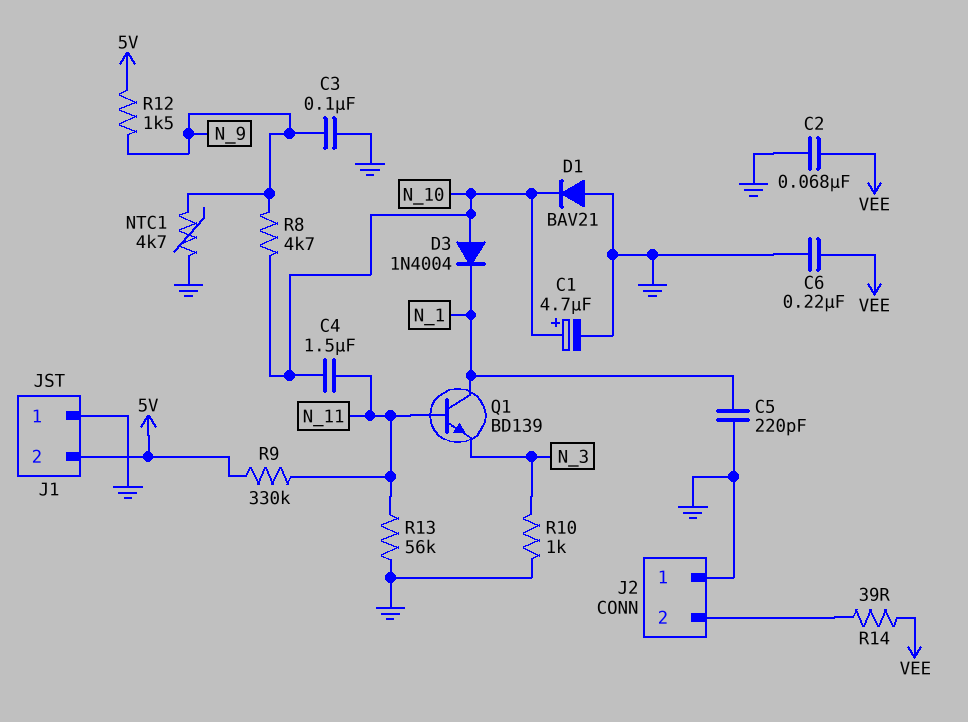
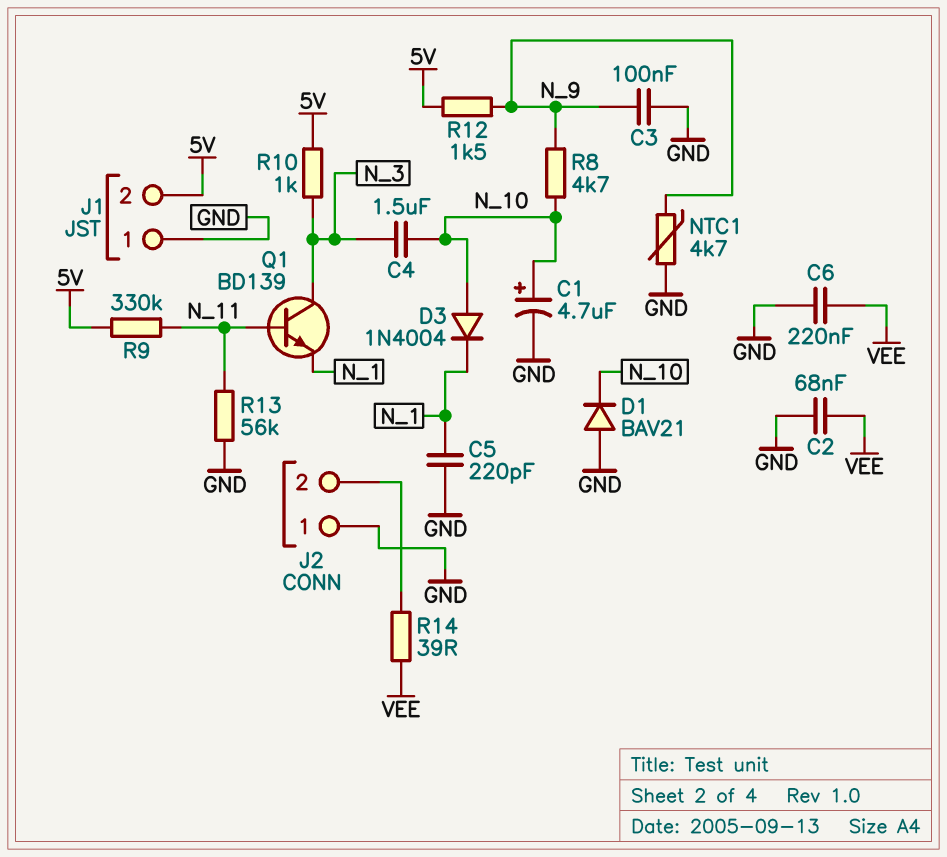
C4: 1.5uF (N_10, N_11) -> 1.5uF (N_3, N_10)
Q1: NPN BD139 (B N_11, C N_1, E N_3) -> NPN BD139 (B N_11, C N_3, E N_1)
R10: 1k (GND, N_3) -> 1k (5V, N_3)

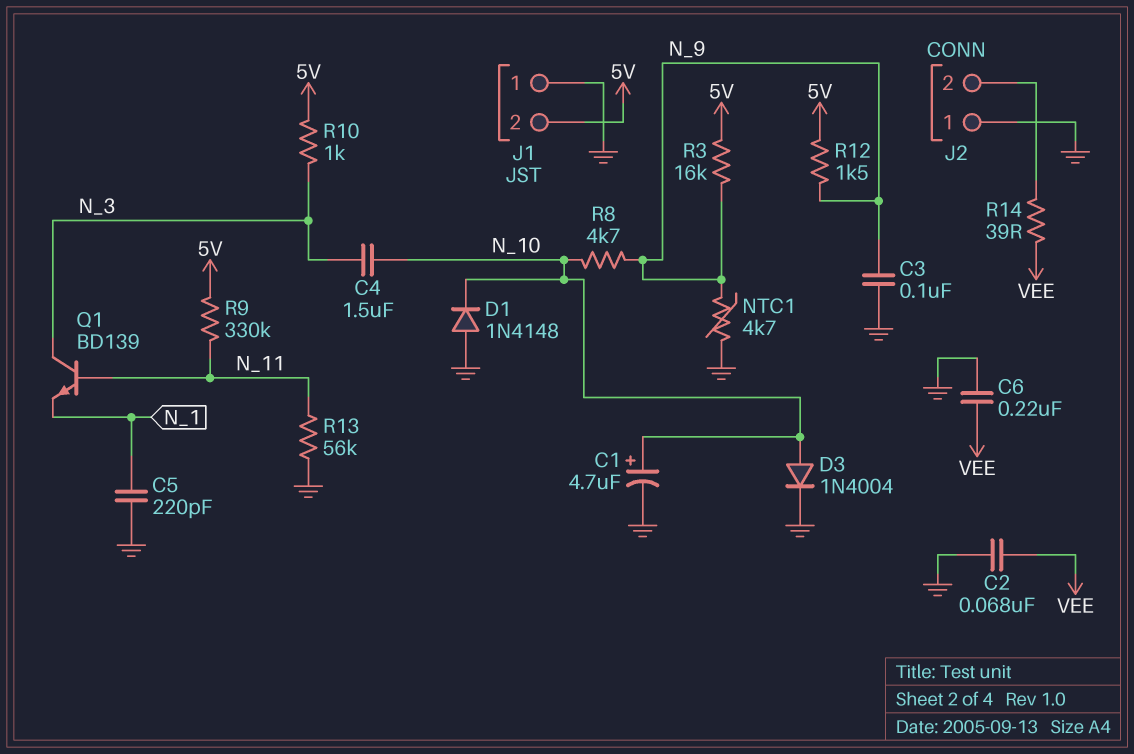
D1: diode BAV21 (A GND, K N_10) -> diode 1N4148 (A GND, K N_10)
D3: diode 1N4004 (A N_10, K N_1) -> diode 1N4004 (A N_10, K GND)
R3: none -> 16k (5V, N_9)

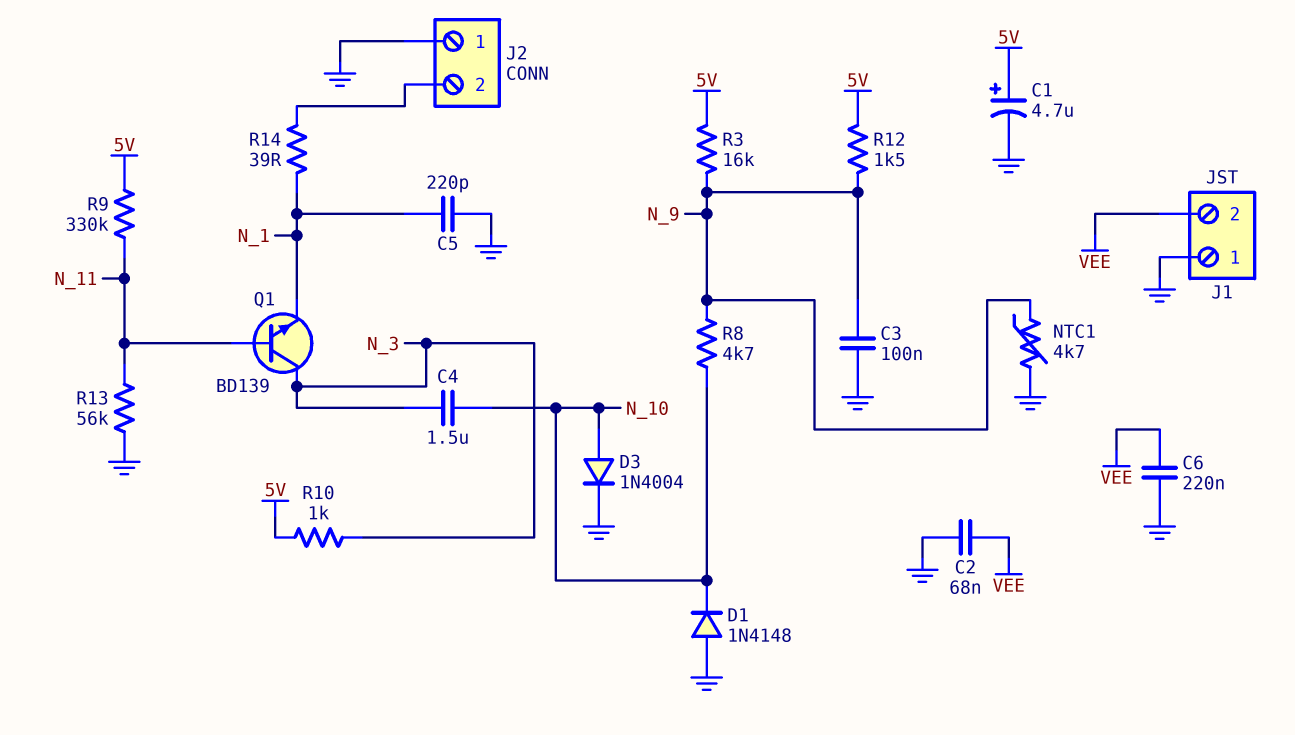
C1: 4.7uF (plus N_10, minus GND) -> 4.7uF (plus 5V, minus GND)
J1 pin 2: 5V -> VEE
R14: 39 (J2/2, VEE) -> 39 (J2/2, N_1)

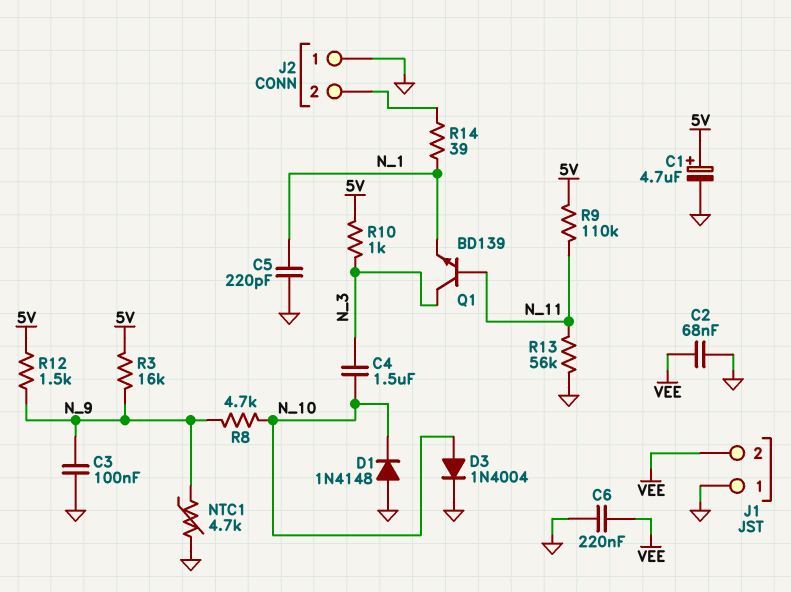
R9: 330k (5V, N_11) -> 110k (5V, N_11)

